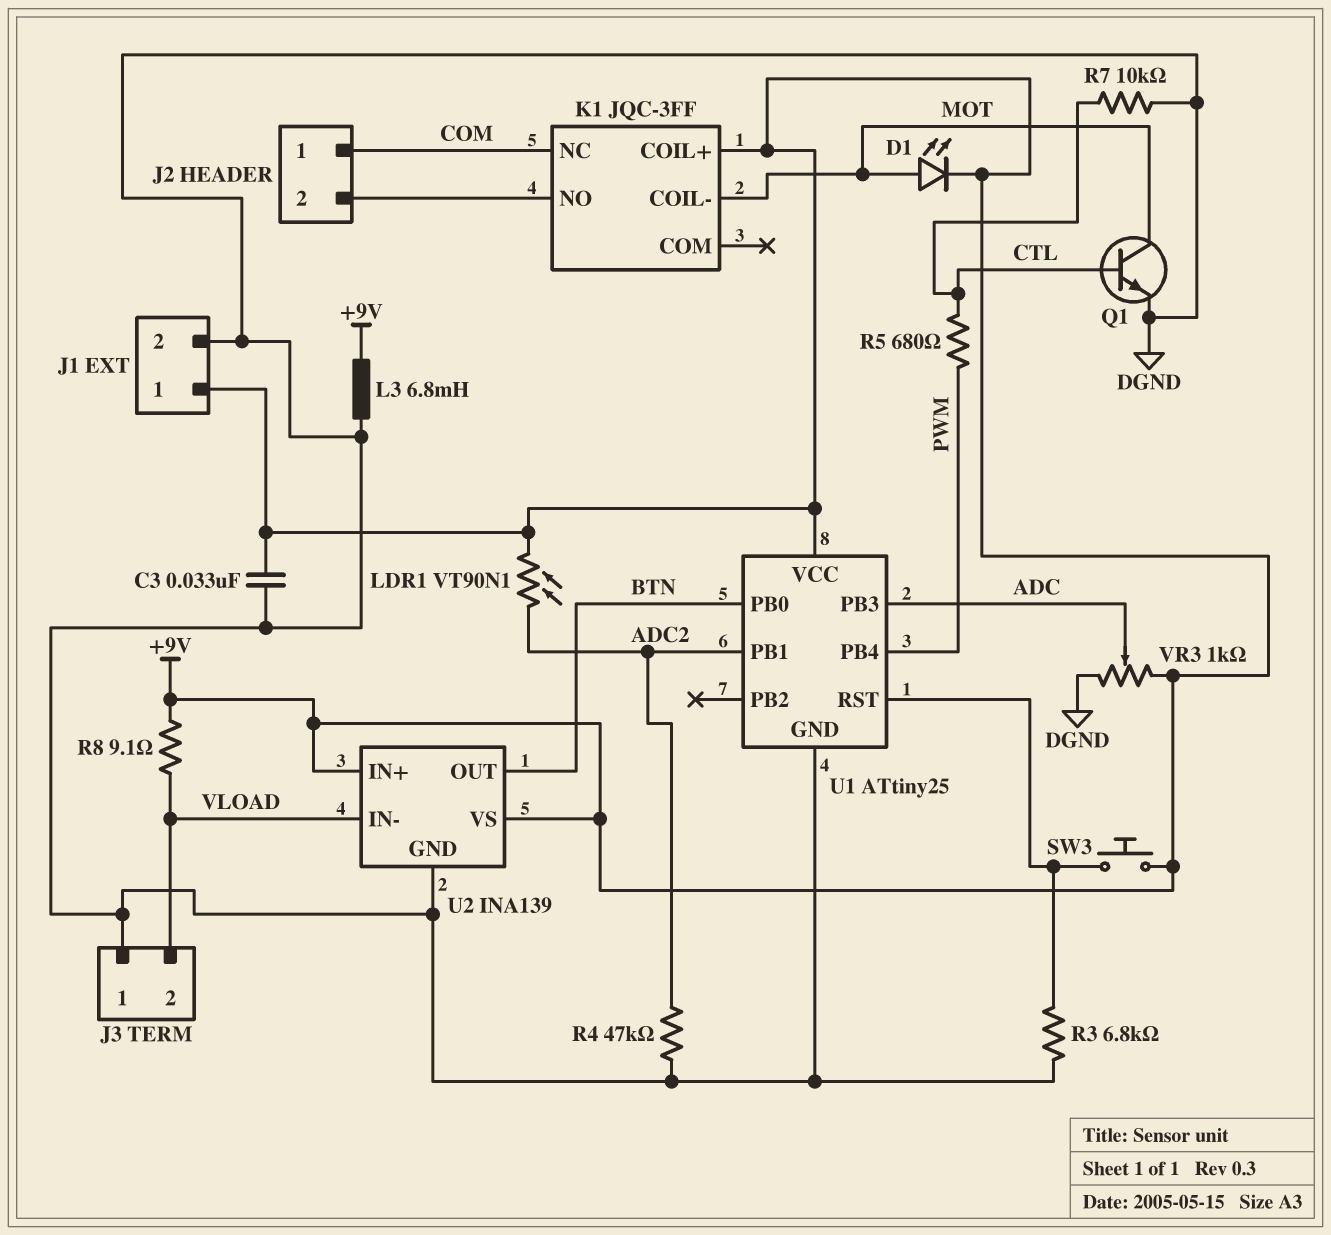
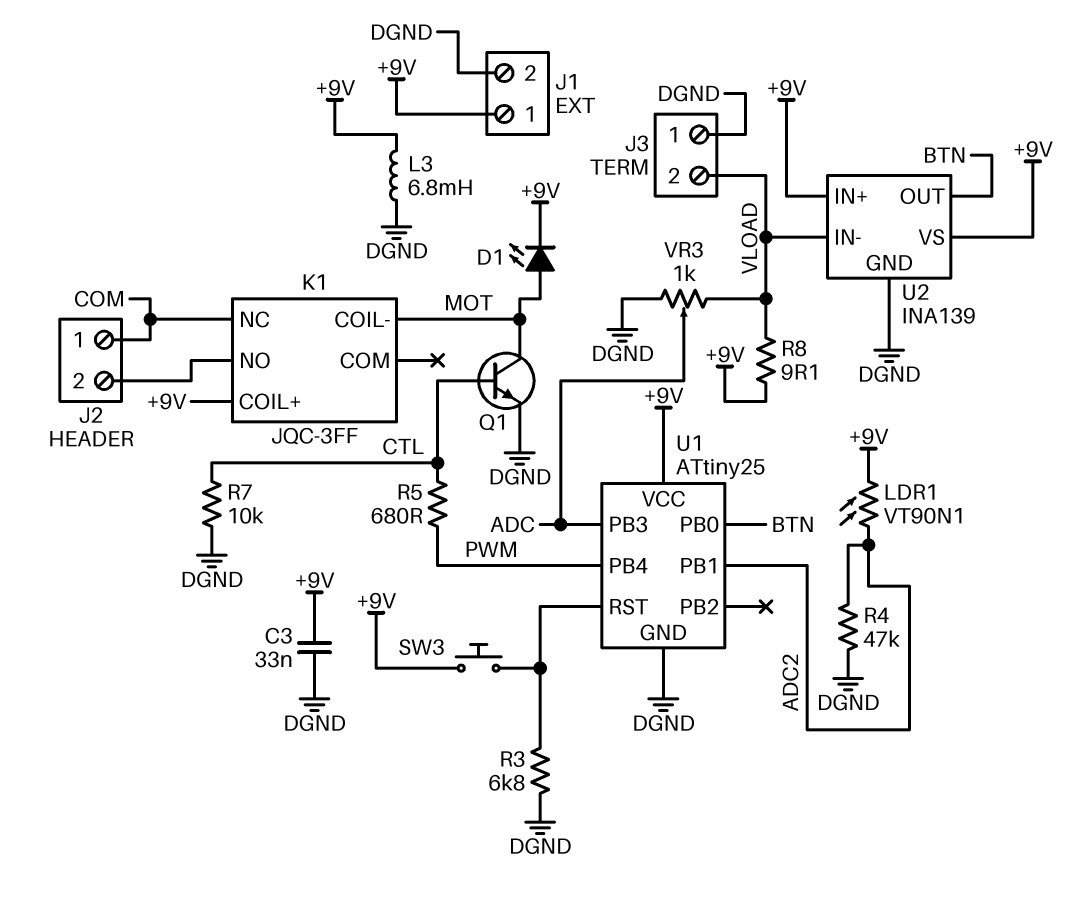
VR3: 1k (+9V, DGND, wiper ADC) -> 1k (DGND, VLOAD, wiper ADC)

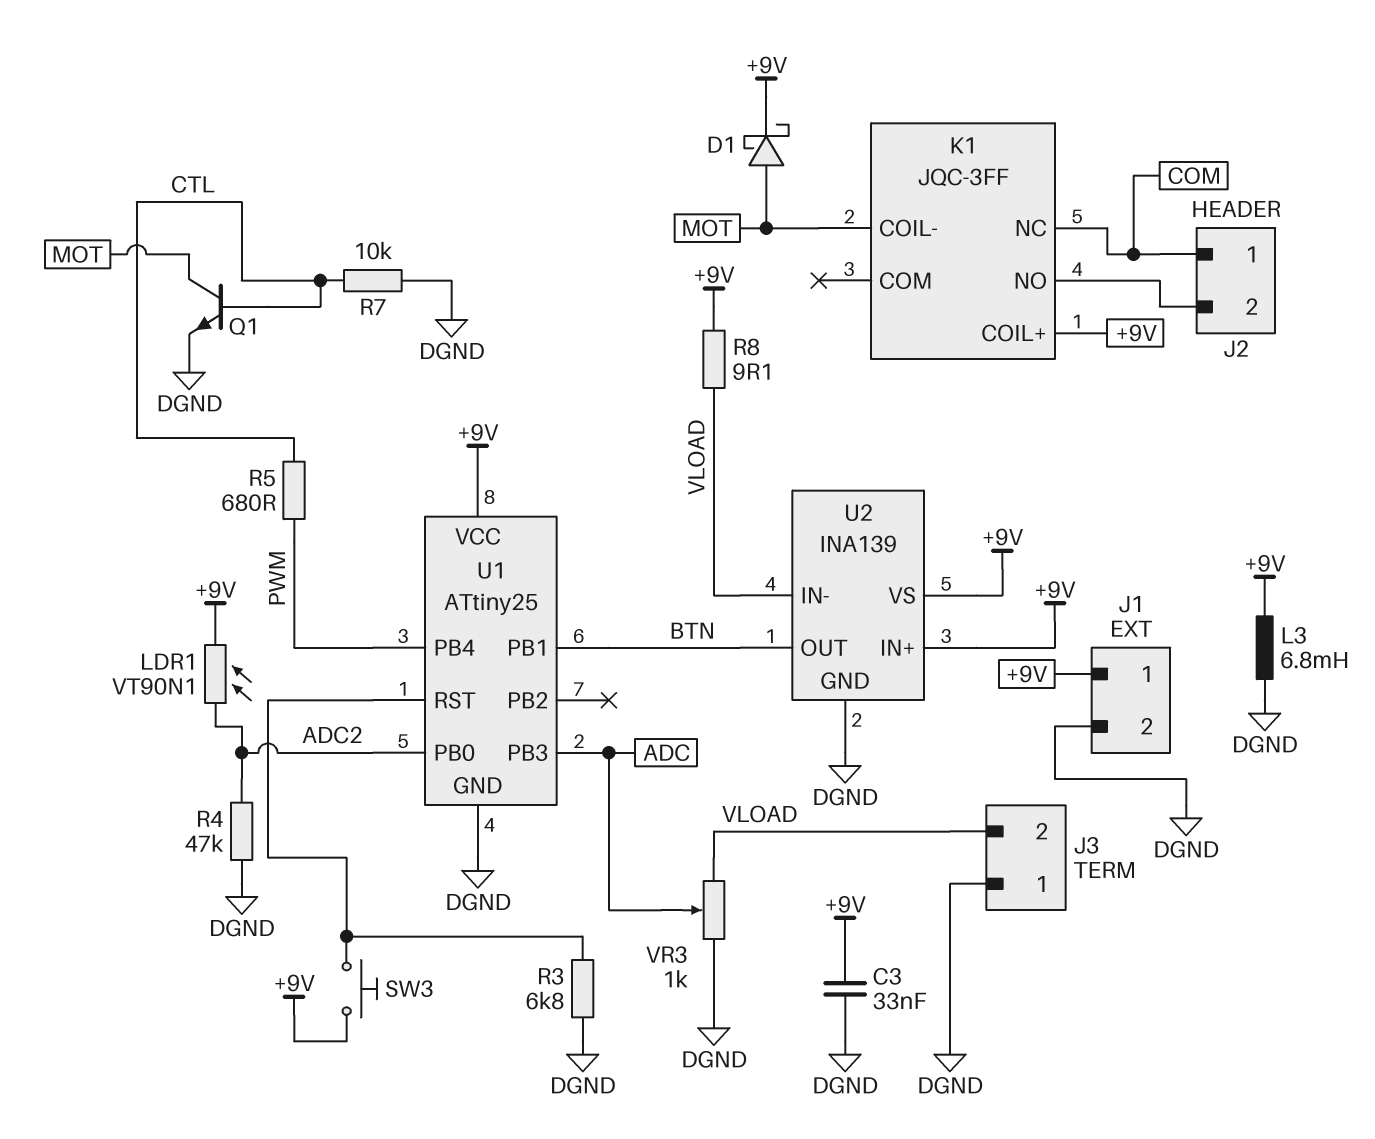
D1: LED (A MOT, K +9V) -> schottky (A MOT, K +9V)
U1 pin PB0: BTN -> ADC2
U1 pin PB1: ADC2 -> BTN

